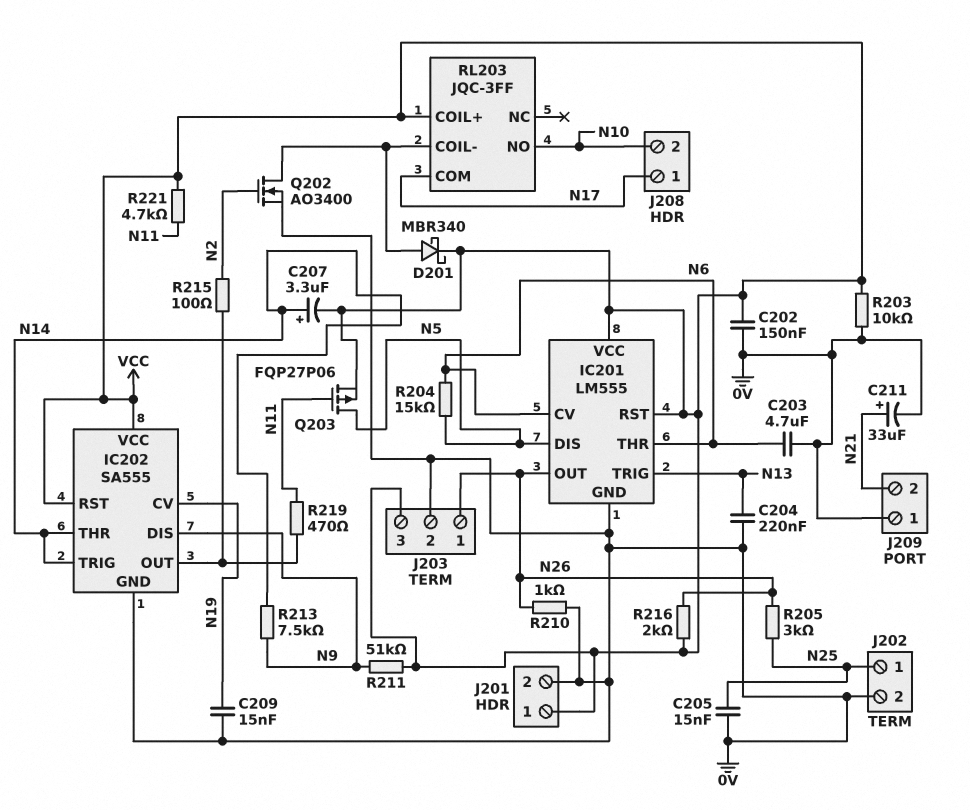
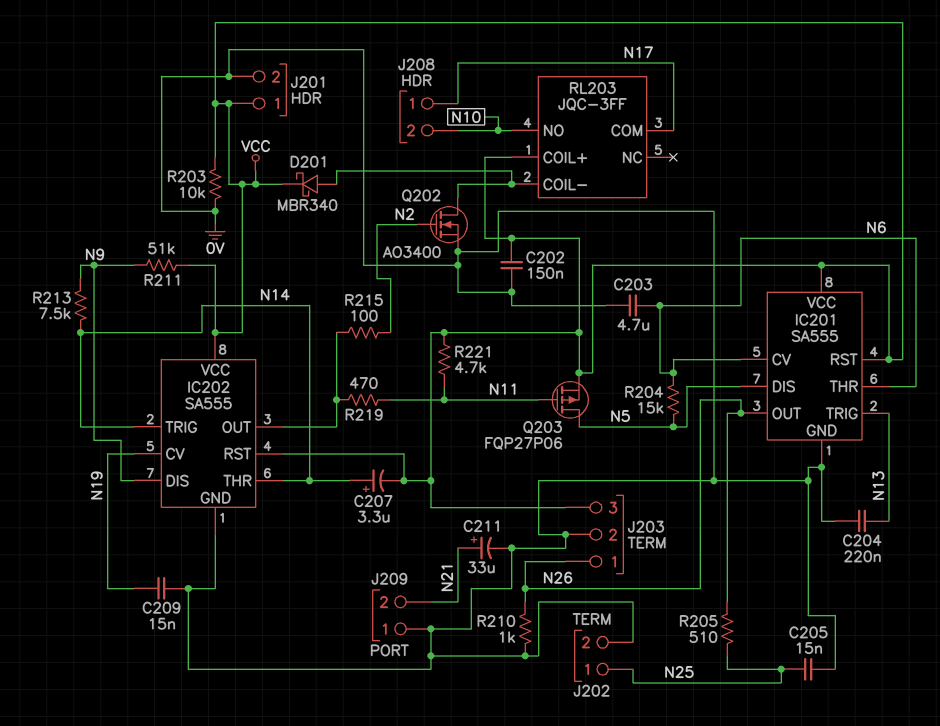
IC201: LM555 -> SA555
R205: 3k (N25, N26) -> 510 (N25, N26)
R216: 2k (N26, VCC) -> none

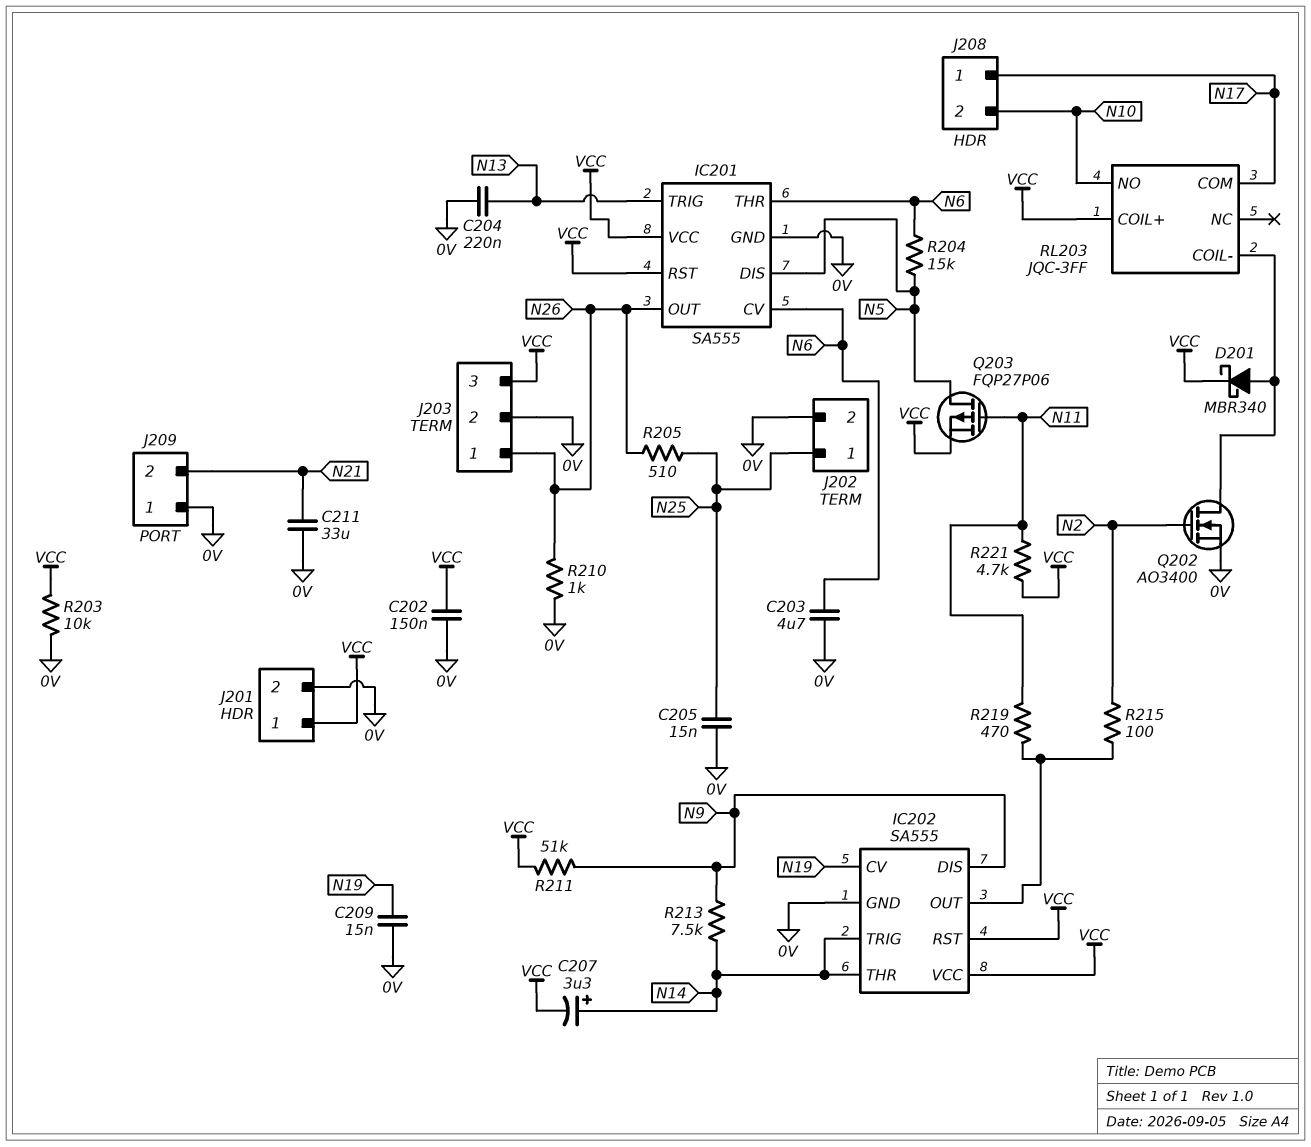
C211: 33uF (plus N21, minus 0V) -> 33uF (0V, N21)

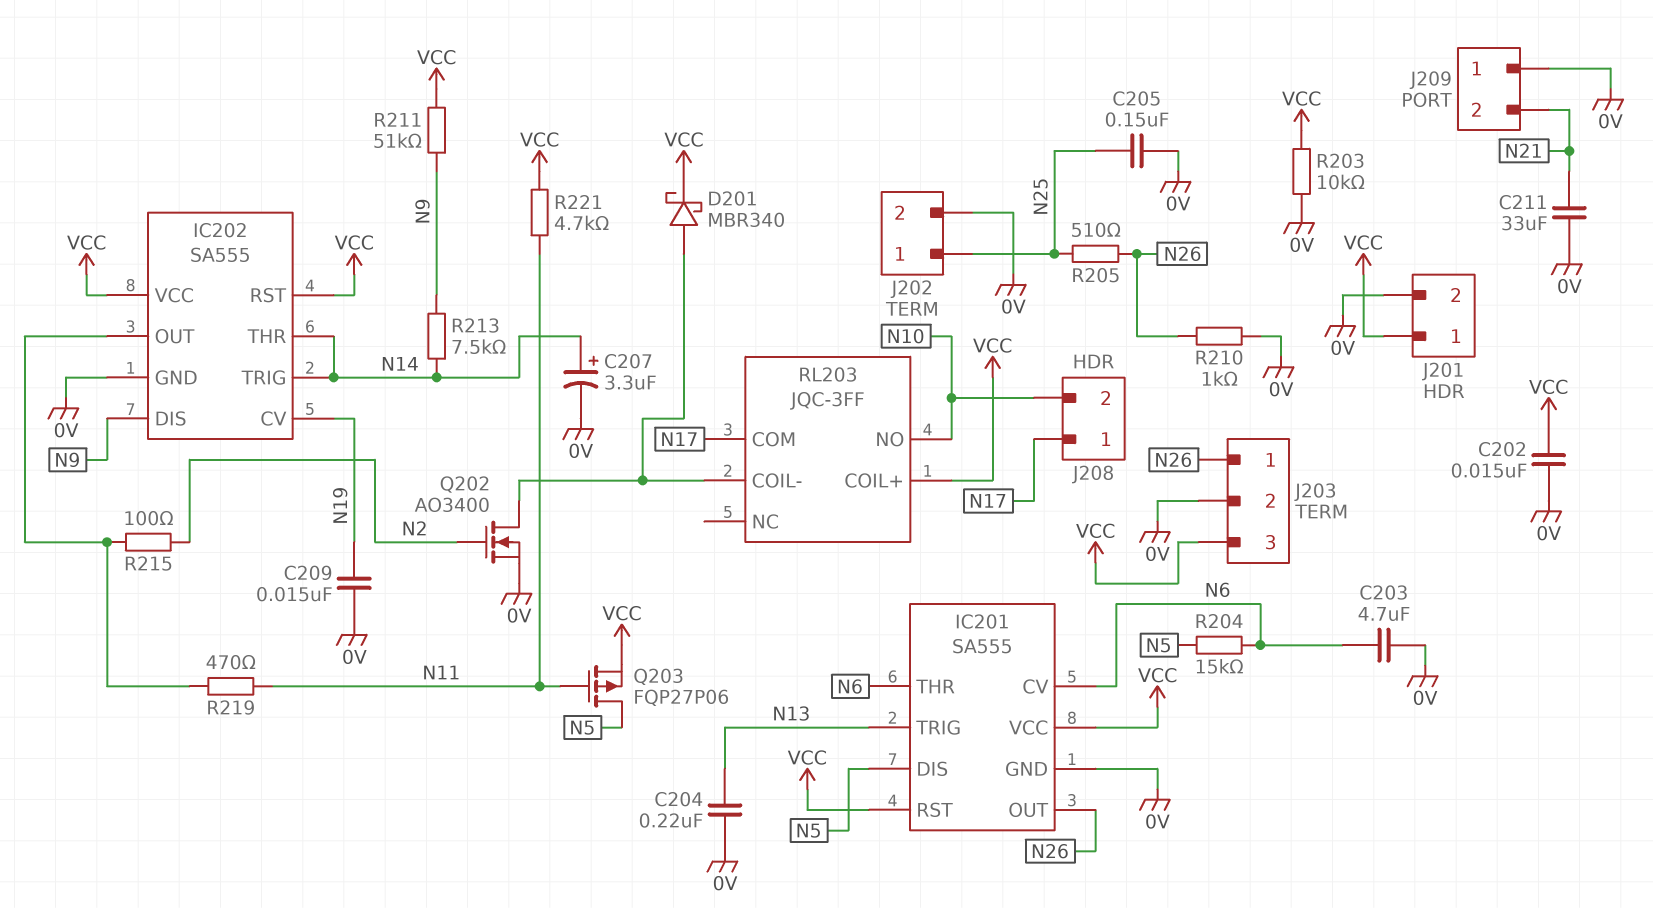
C202: 150nF (0V, VCC) -> 15nF (0V, VCC)
C205: 15nF (0V, N25) -> 150nF (0V, N25)
C207: 3.3uF (plus N14, minus VCC) -> 3.3uF (plus N14, minus 0V)

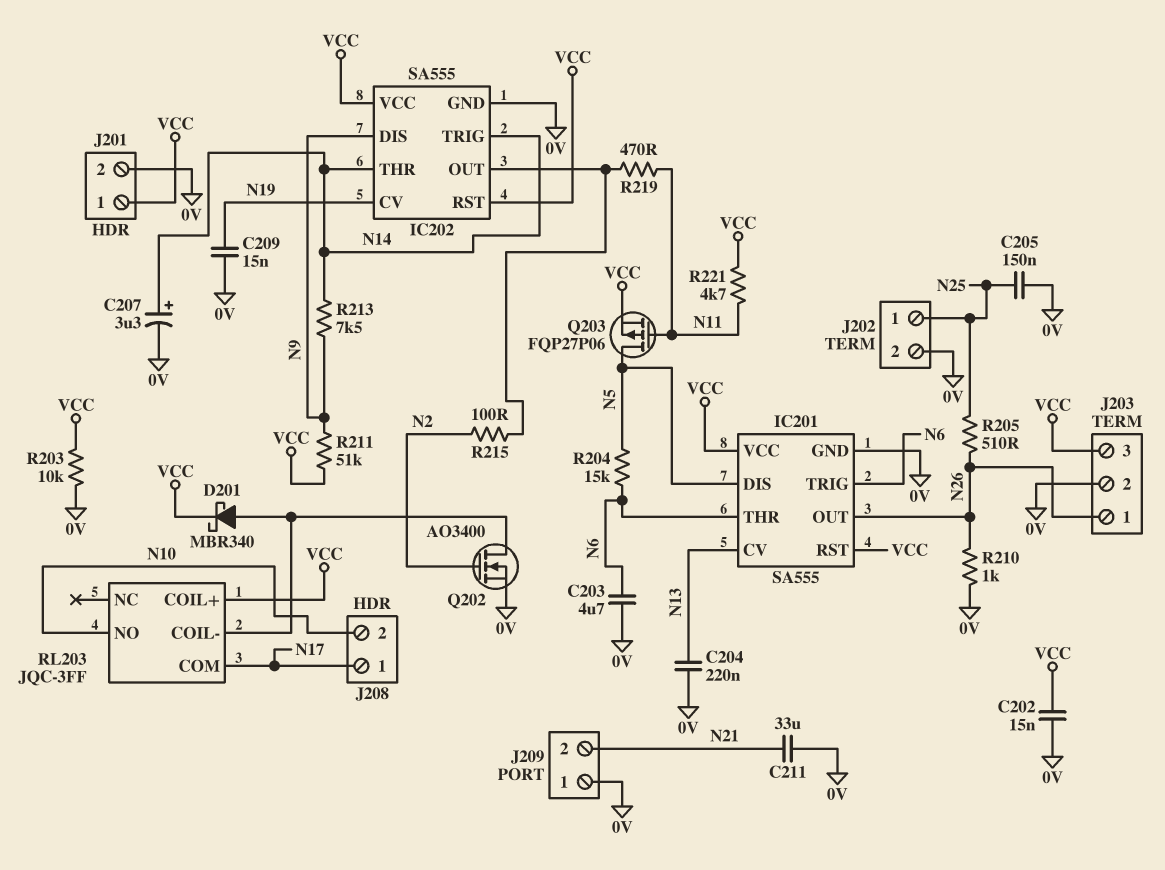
IC201 pin CV: N6 -> N13
IC201 pin TRIG: N13 -> N6

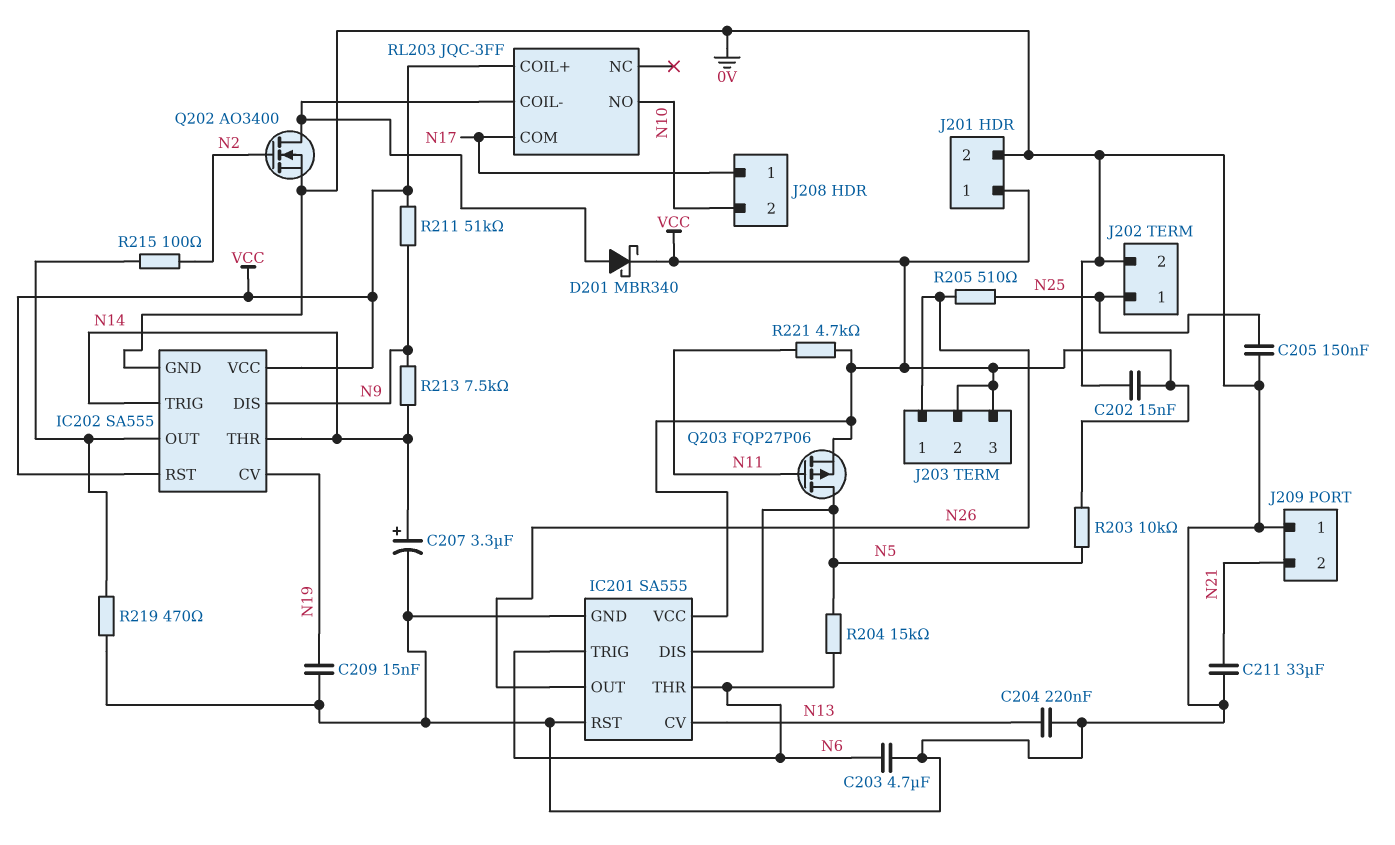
IC201 pin RST: VCC -> 0V
J203 pin 2: 0V -> VCC
R203: 10k (0V, VCC) -> 10k (N5, VCC)
R210: 1k (0V, N26) -> none
R219: 470 (IC202/OUT, N11) -> 470 (0V, IC202/OUT)

